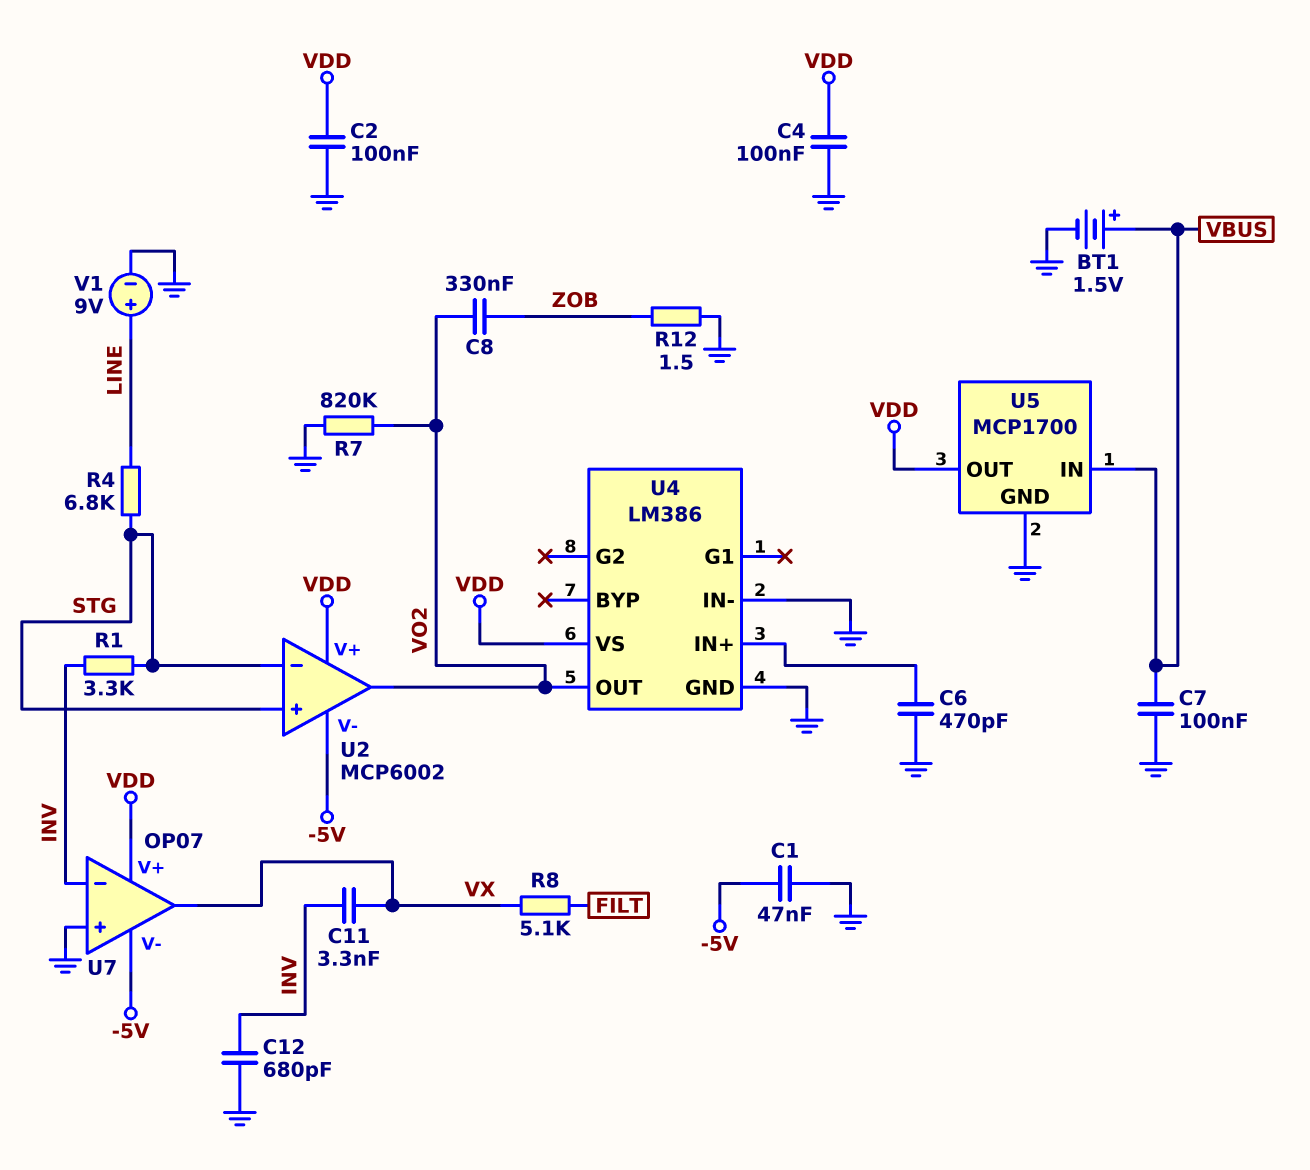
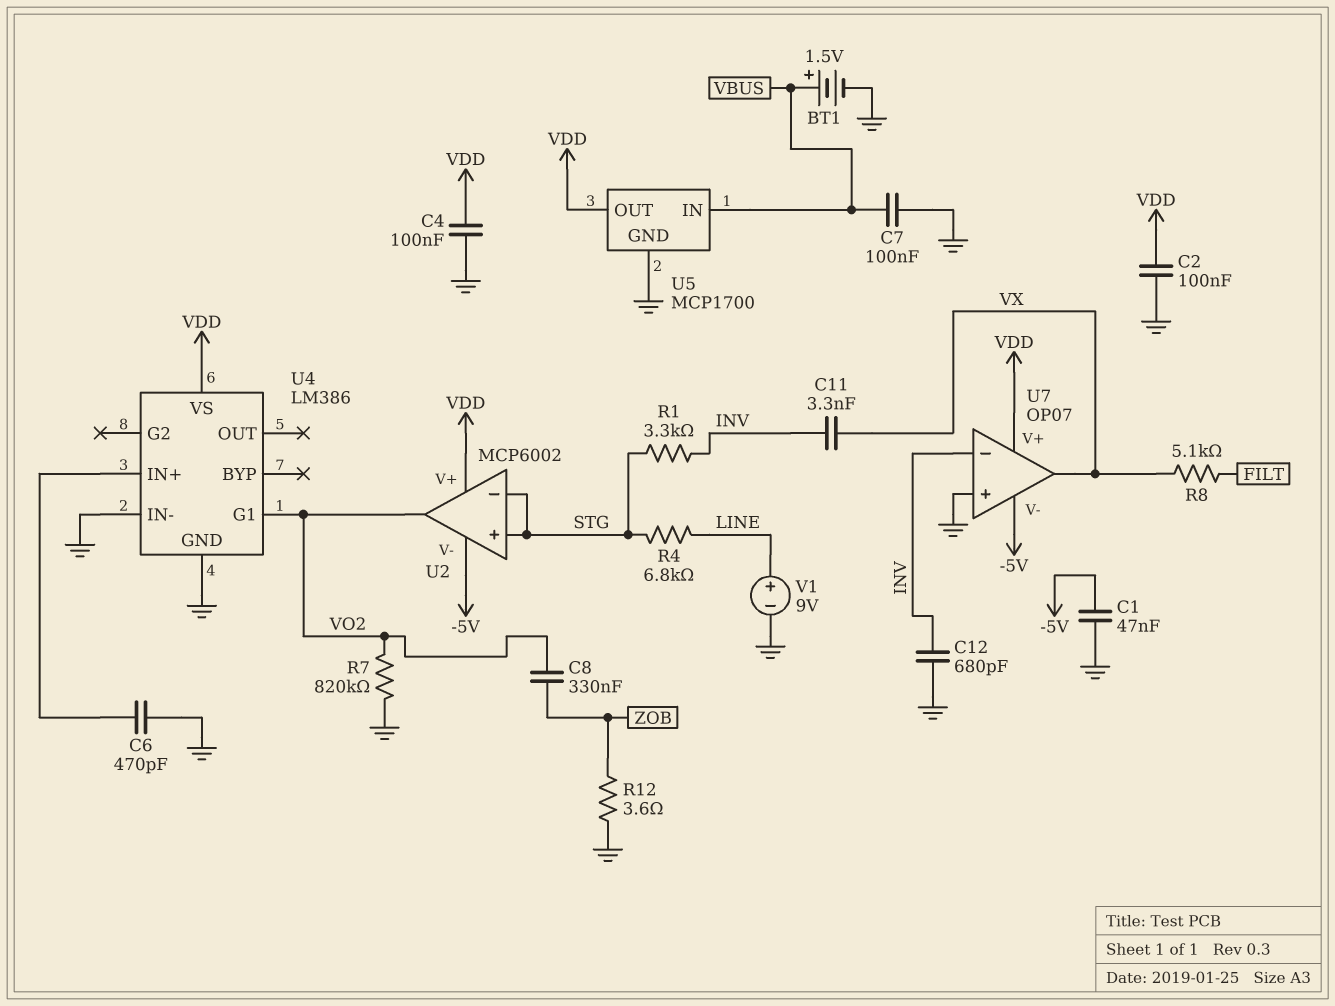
R12: 1.5 (GND, ZOB) -> 3.6 (GND, ZOB)
U4 pin G1: none -> VO2
U4 pin OUT: VO2 -> none

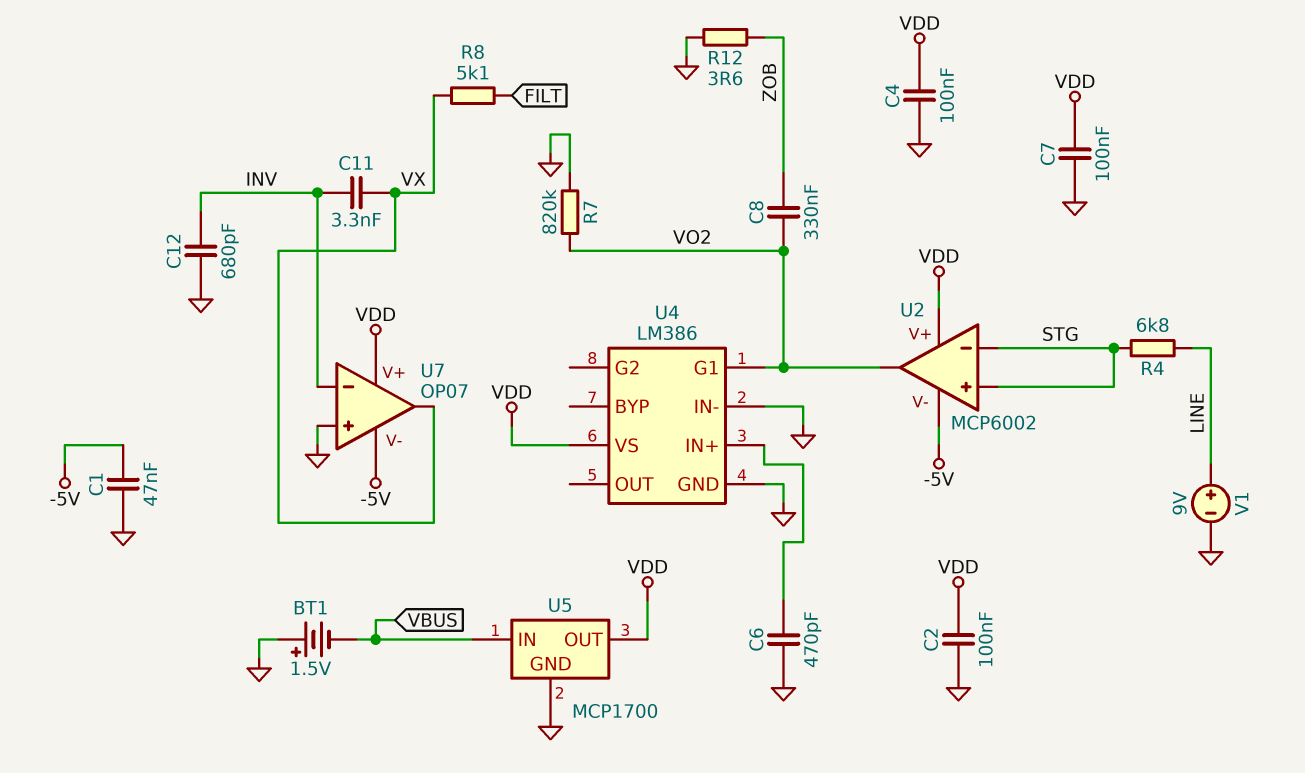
BT1: 1.5V (plus VBUS, minus GND) -> 1.5V (plus GND, minus VBUS)
C7: 100nF (GND, VBUS) -> 100nF (GND, VDD)
R1: 3.3k (INV, STG) -> none

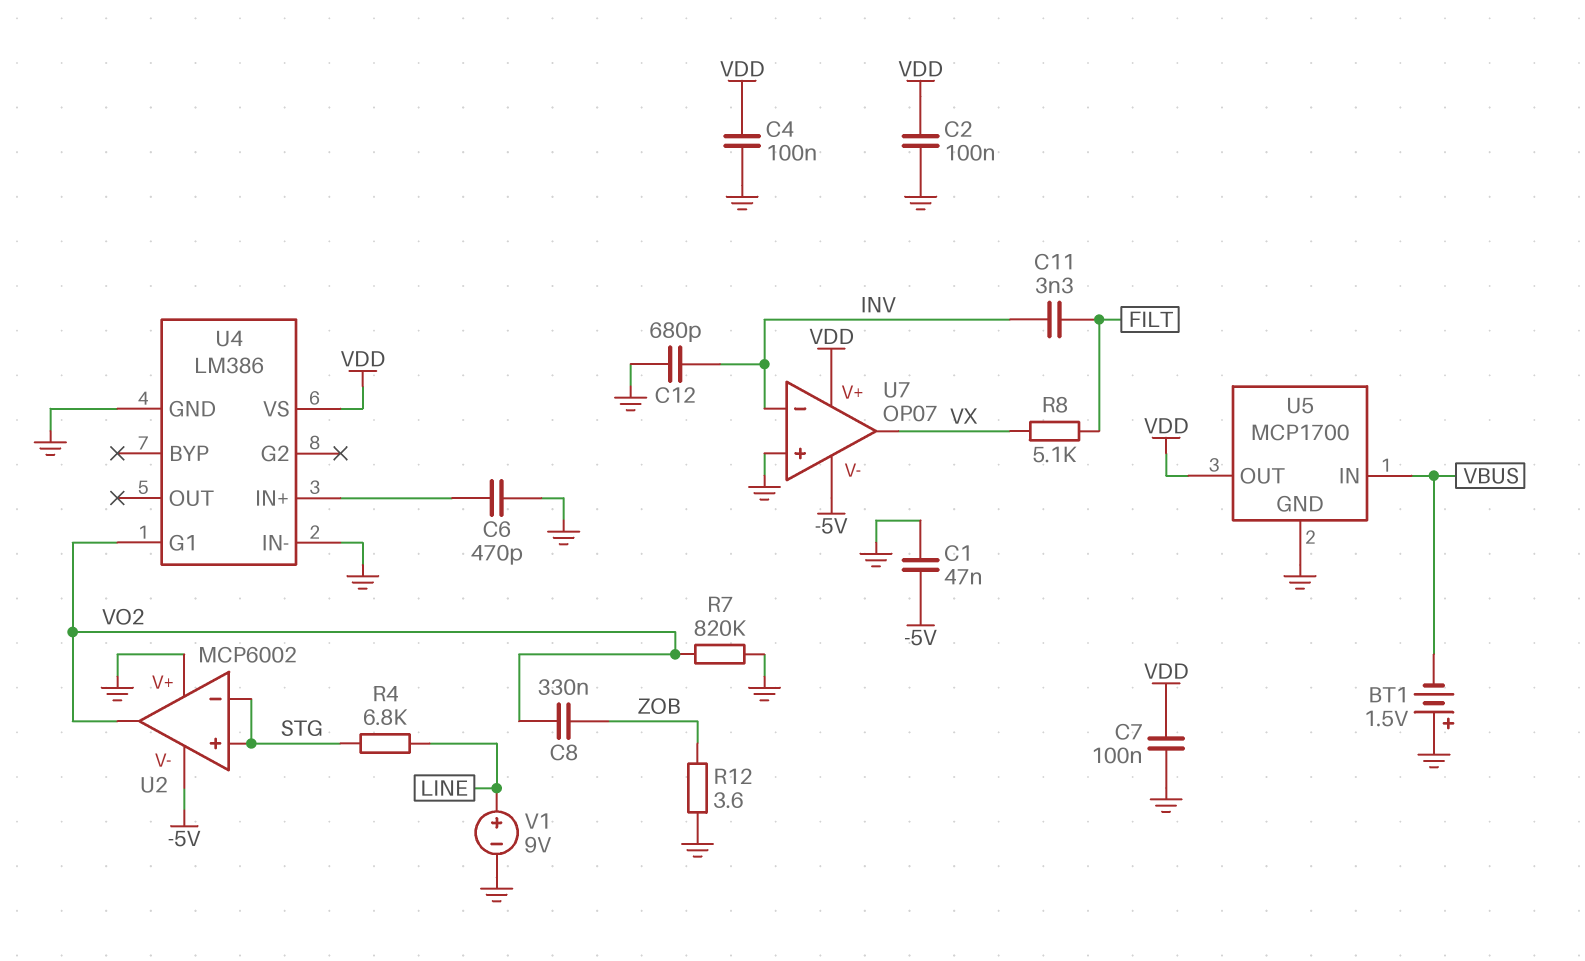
C11: 3.3nF (INV, VX) -> 3.3nF (FILT, INV)
U2 pin V+: VDD -> GND

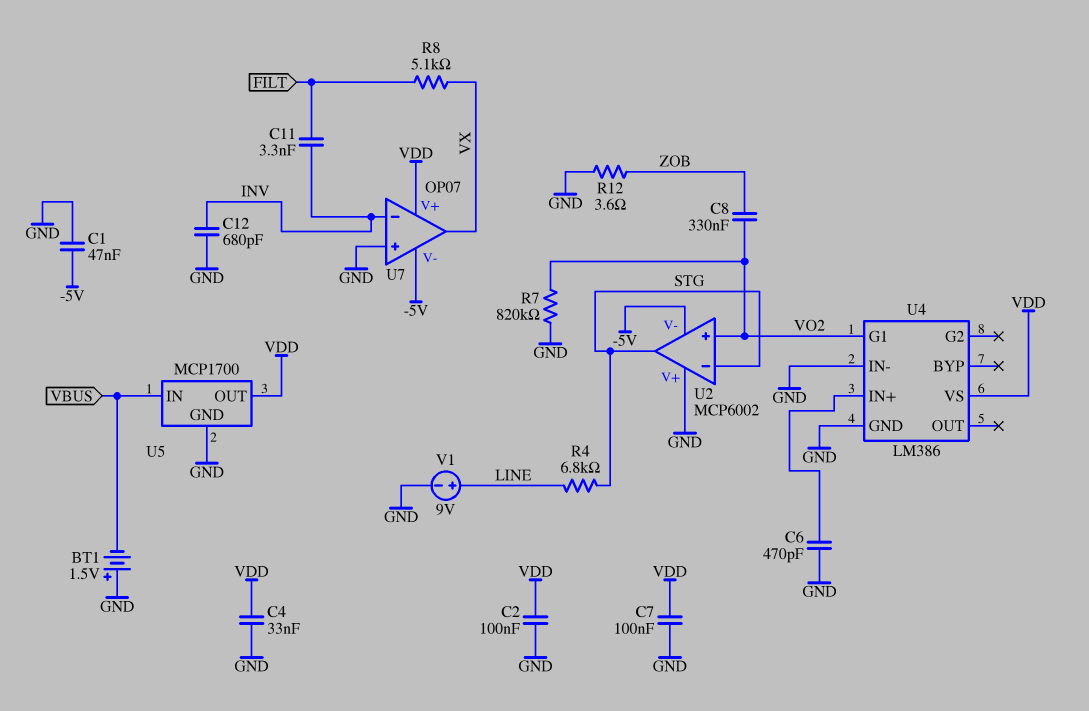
C4: 100nF (GND, VDD) -> 33nF (GND, VDD)
U2 pin in+: STG -> VO2
U2 pin out: VO2 -> STG

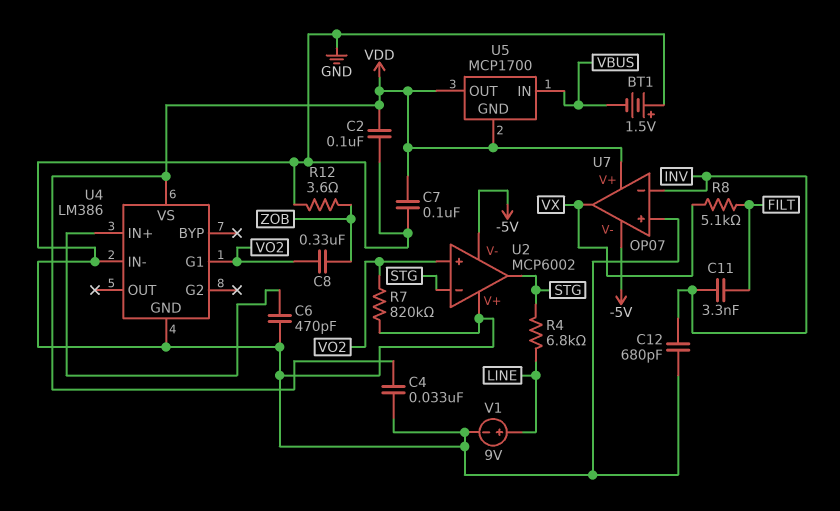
C1: 47nF (-5V, GND) -> none
U5 pin GND: GND -> VDD

